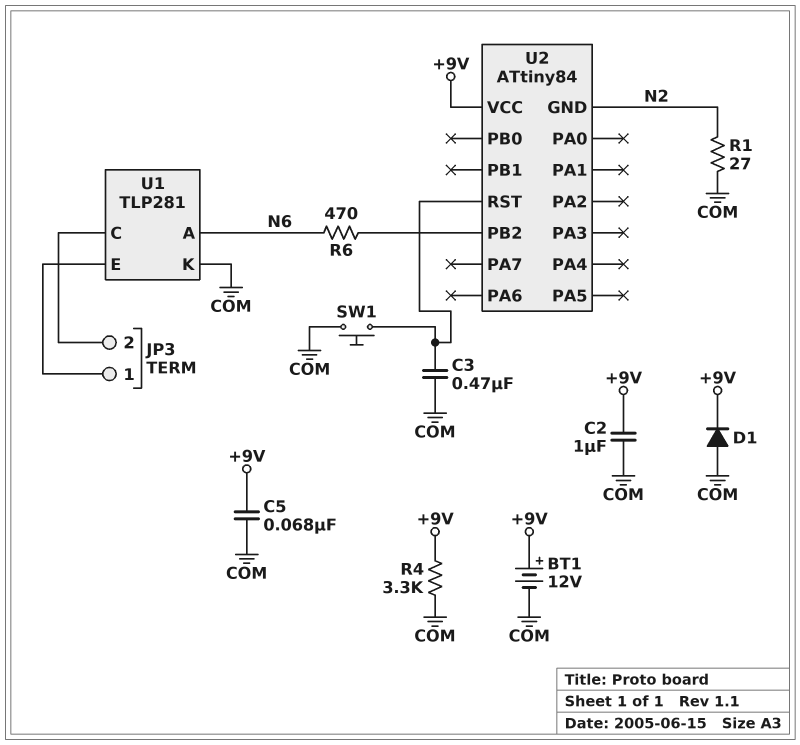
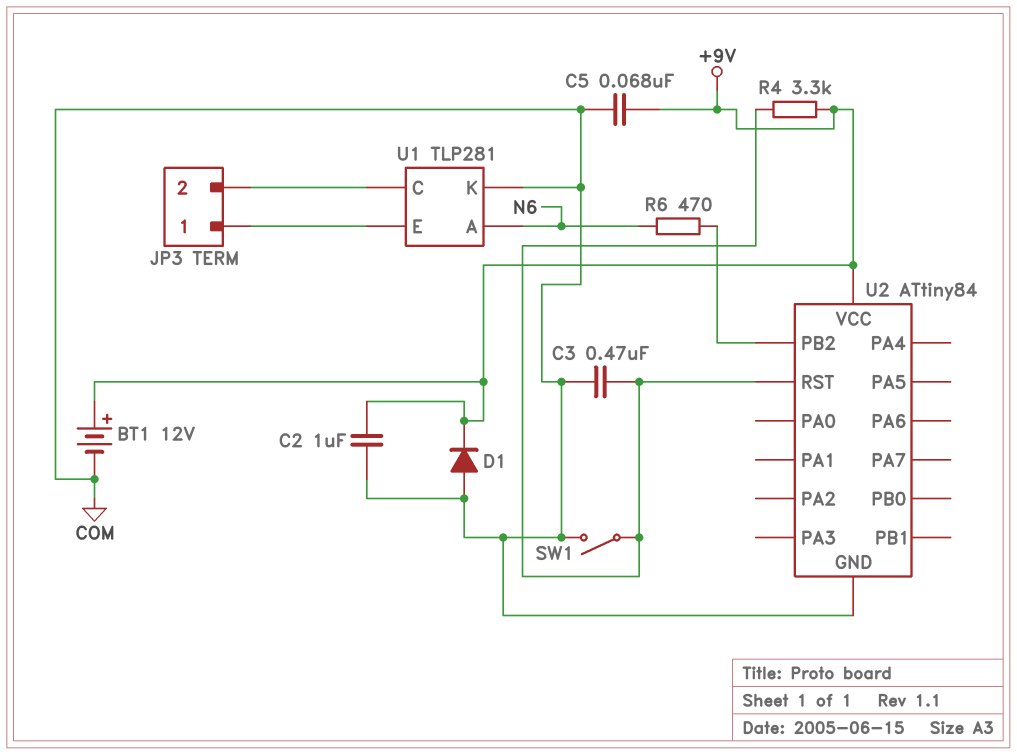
R1: 27 (COM, N2) -> none
R4: 3.3k (+9V, COM) -> 3.3k (+9V, U2/RST)
SW1: button (COM, U2/RST) -> switch (COM, U2/RST)
U2 pin GND: N2 -> COM

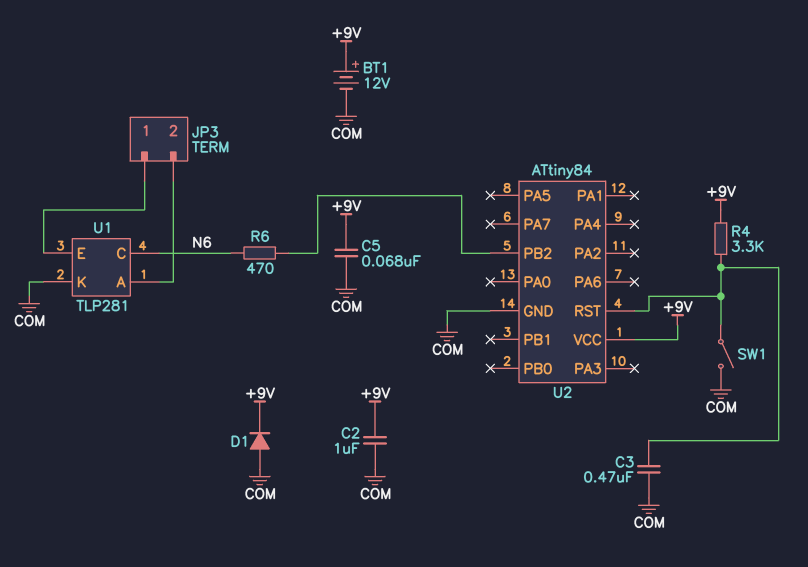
U1 pin A: N6 -> JP3/2
U1 pin C: JP3/2 -> N6

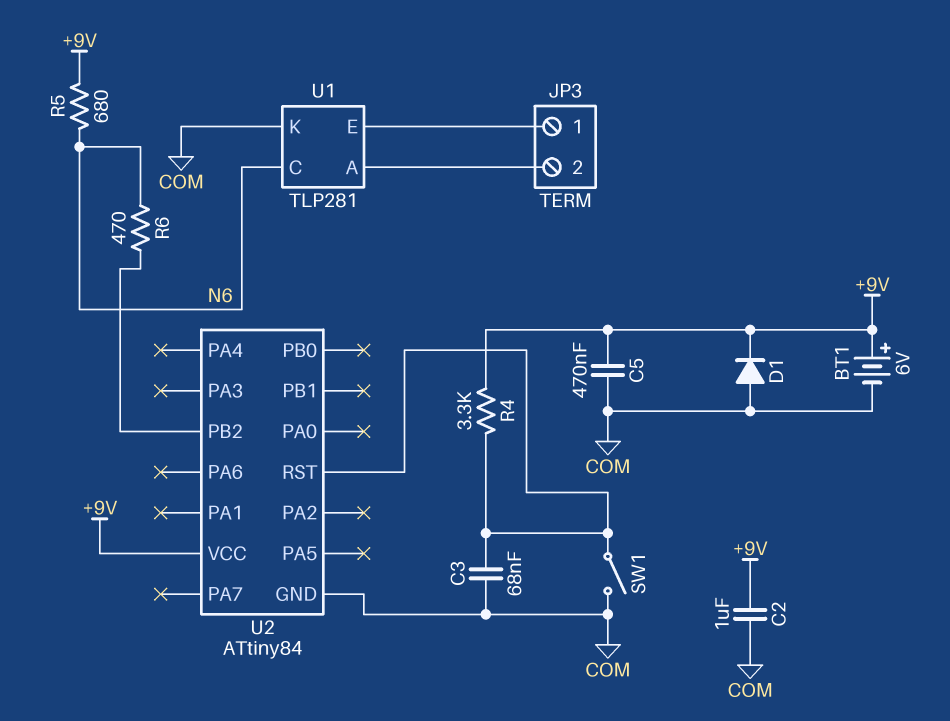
BT1: 12V (plus +9V, minus COM) -> 6V (plus +9V, minus COM)
C3: 470nF (COM, U2/RST) -> 68nF (COM, U2/RST)
C5: 68nF (+9V, COM) -> 470nF (+9V, COM)
R5: none -> 680 (+9V, N6)

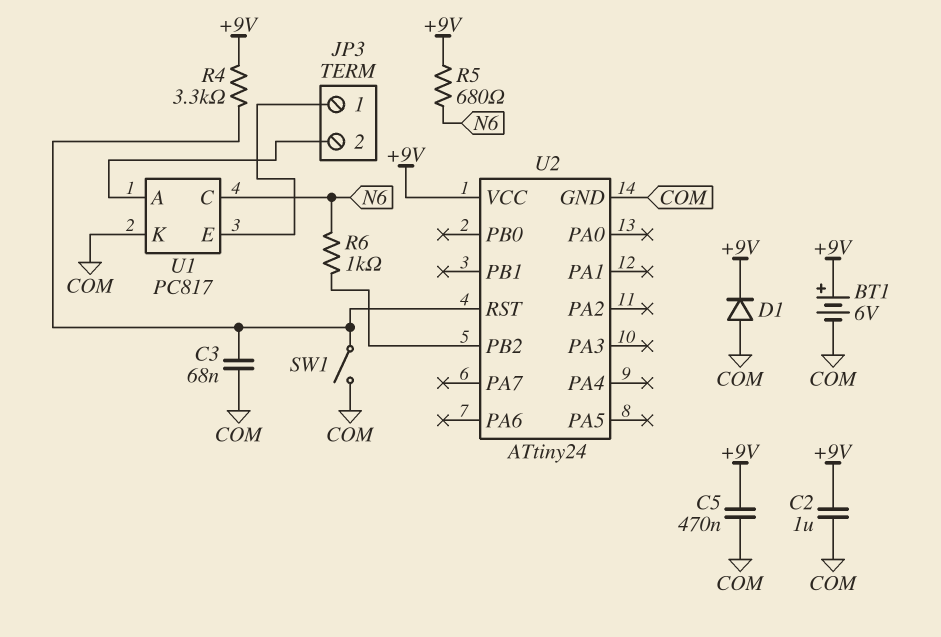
R6: 470 (N6, U2/PB2) -> 1k (N6, U2/PB2)
U1: TLP281 -> PC817
U2: ATtiny84 -> ATtiny24

